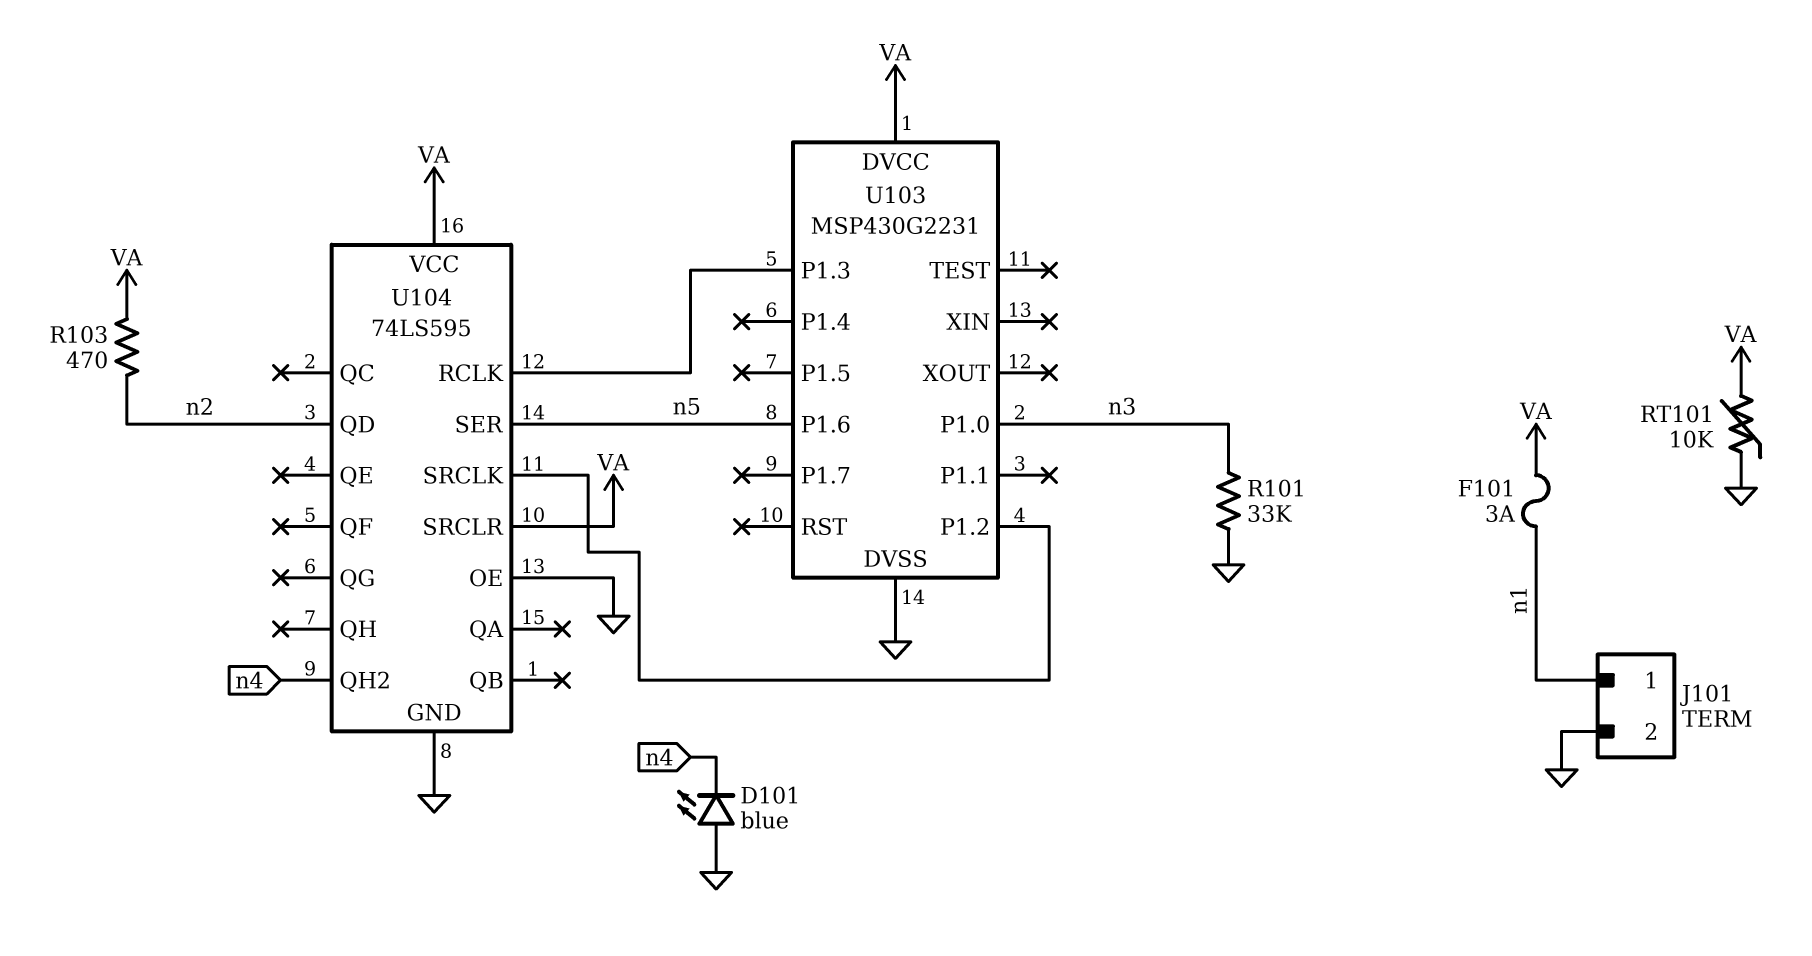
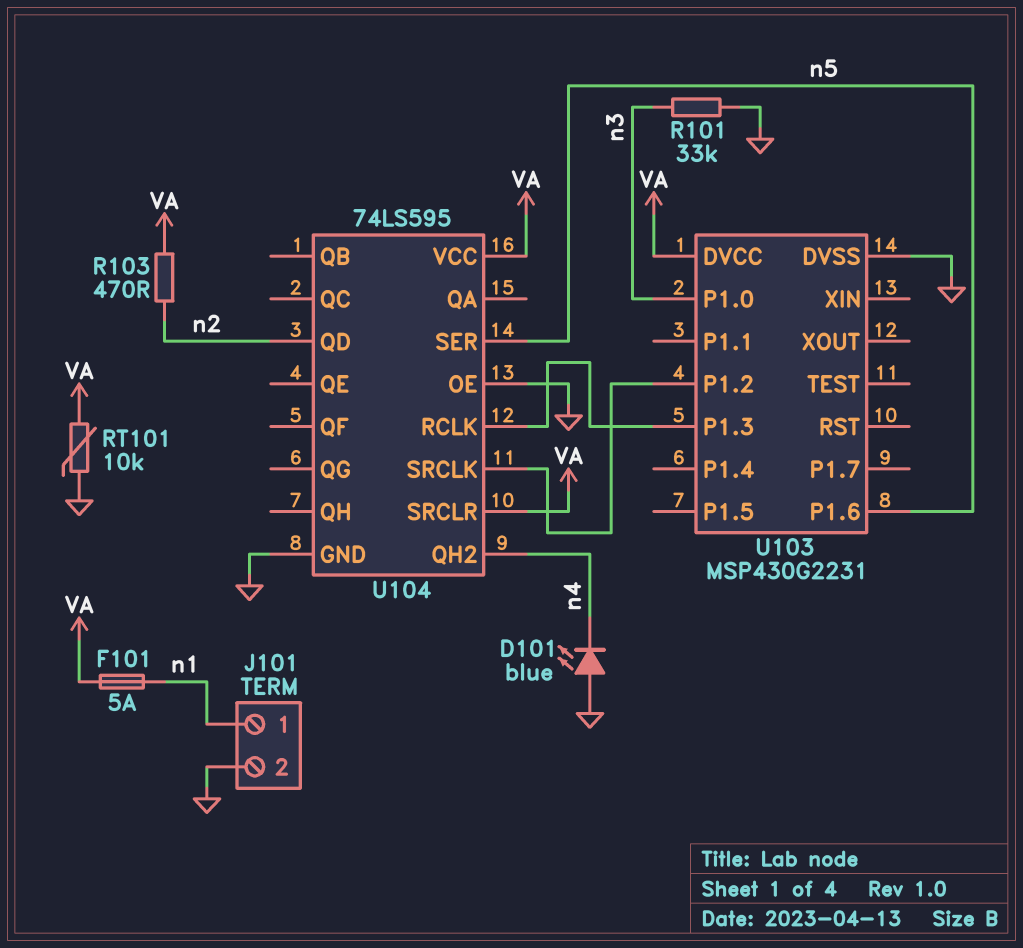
F101: 3A (VA, n1) -> 5A (VA, n1)

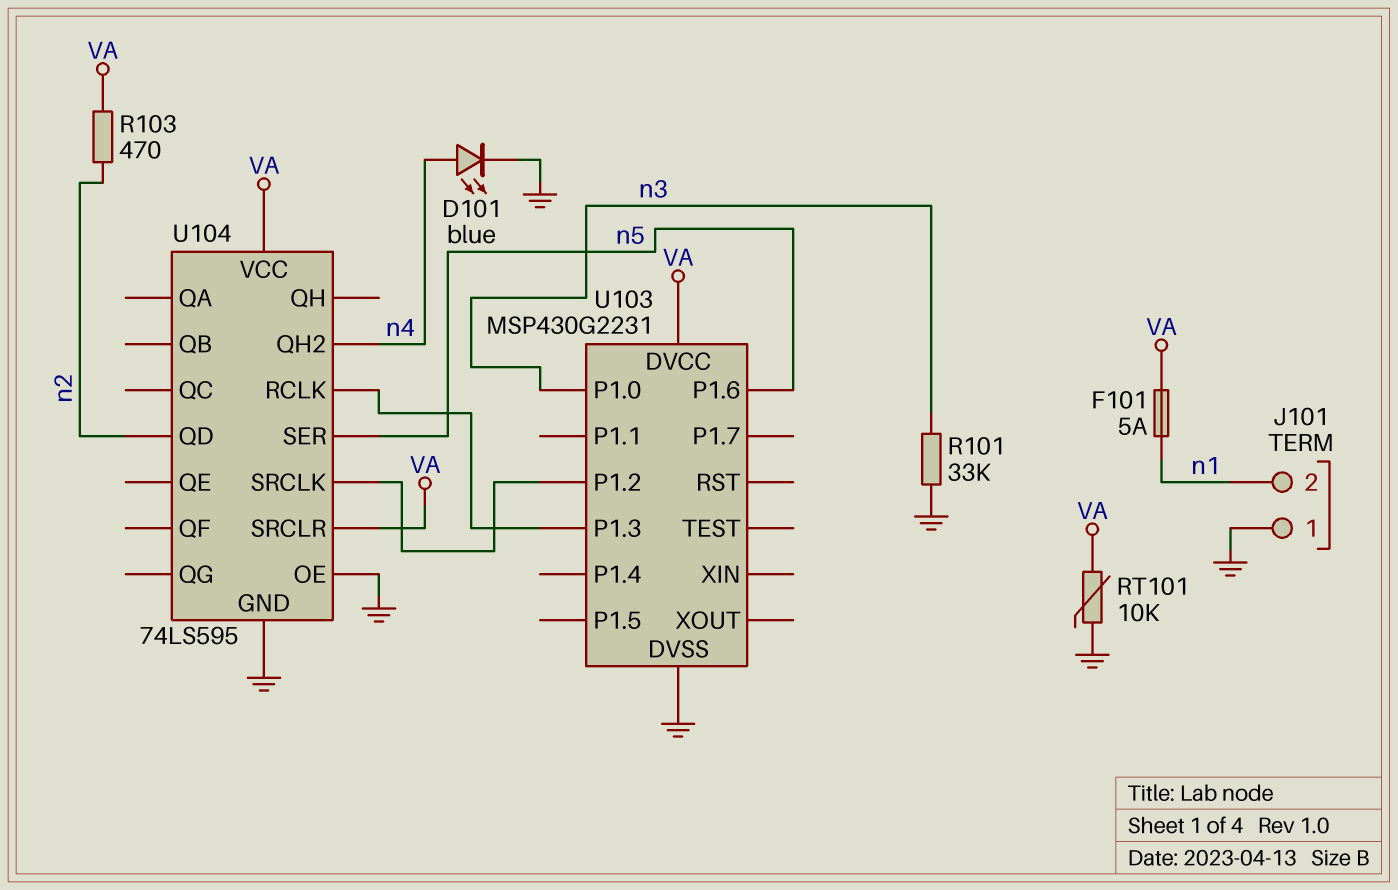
D101: LED blue (A GND, K n4) -> LED blue (A n4, K GND)
J101 pin 1: n1 -> GND
J101 pin 2: GND -> n1

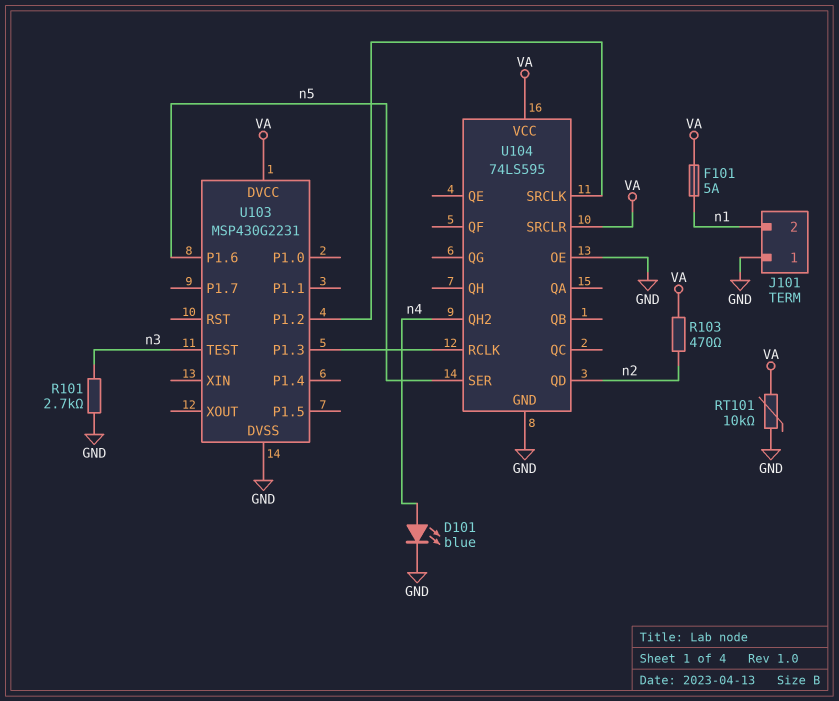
R101: 33k (GND, n3) -> 2.7k (GND, n3)
U103 pin P1.0: n3 -> none
U103 pin TEST: none -> n3

